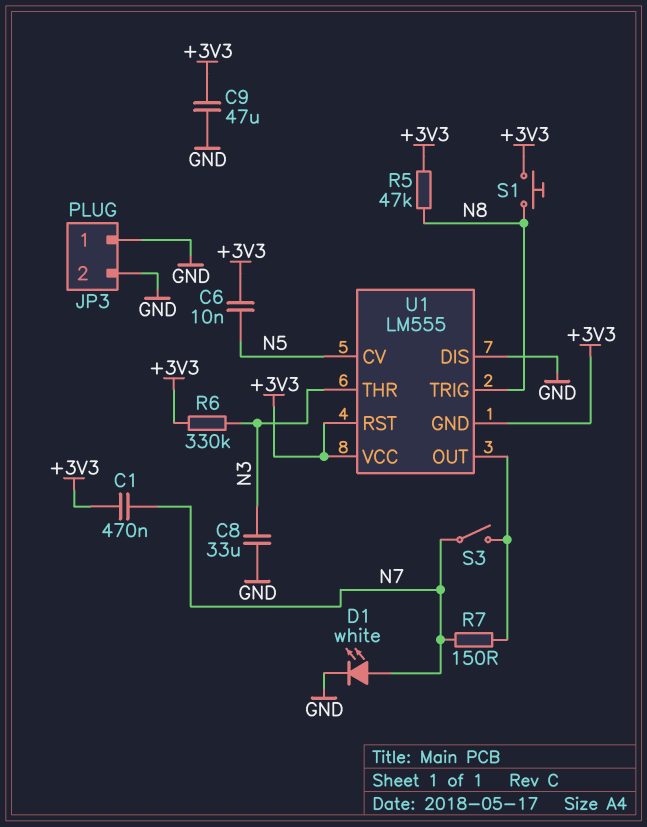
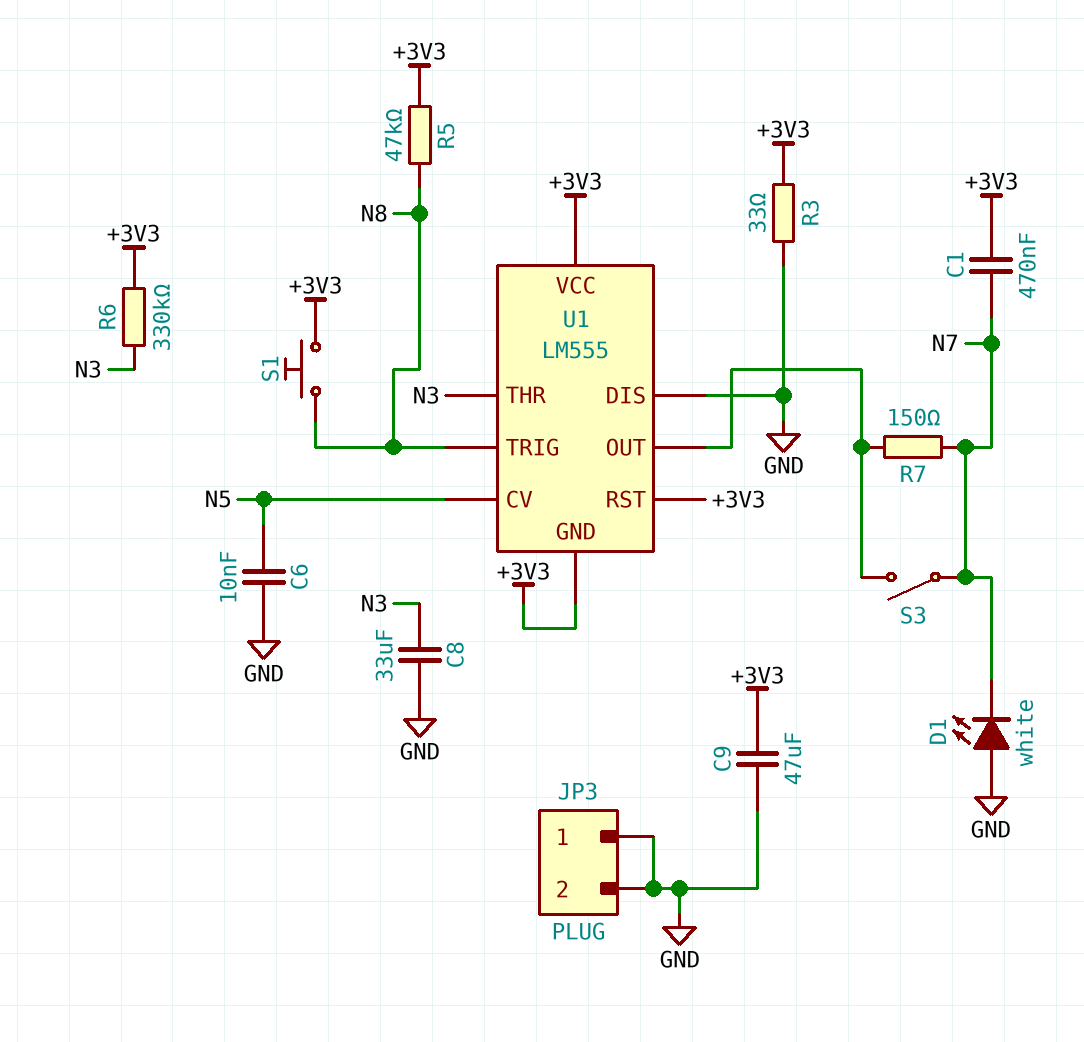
C6: 10nF (+3V3, N5) -> 10nF (GND, N5)
D1: LED white (A N7, K GND) -> LED white (A GND, K N7)
R3: none -> 33 (+3V3, GND)

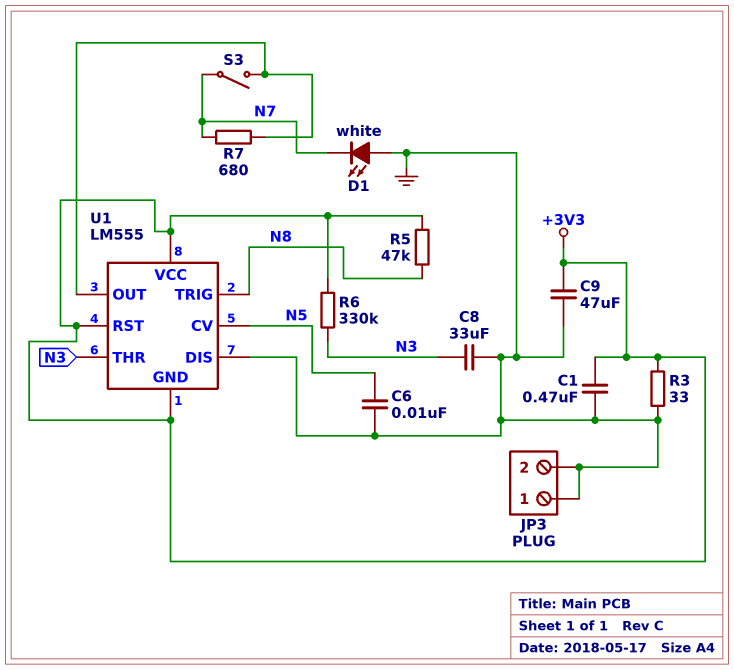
C1: 470nF (+3V3, N7) -> 470nF (+3V3, GND)
R7: 150 (N7, U1/OUT) -> 680 (N7, U1/OUT)
S1: button (+3V3, N8) -> none

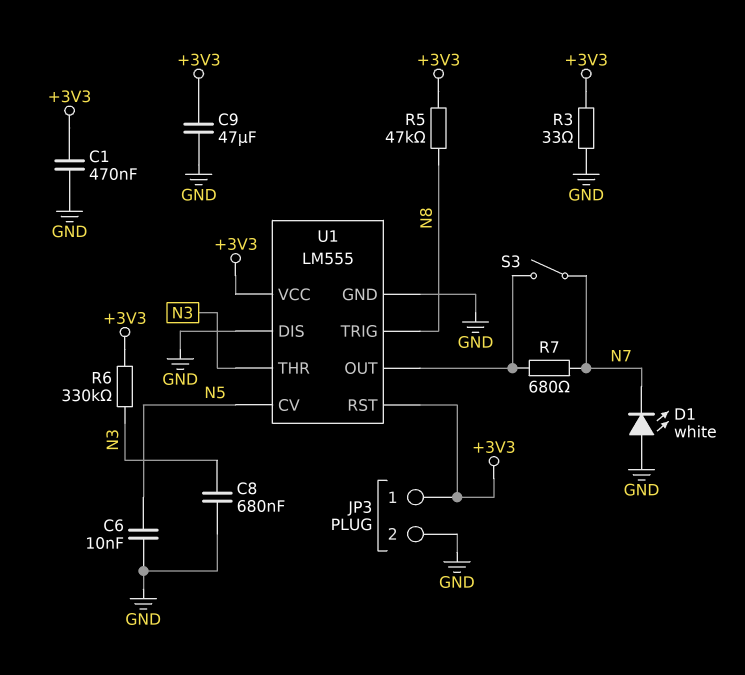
C8: 33uF (GND, N3) -> 680nF (GND, N3)
JP3 pin 1: GND -> +3V3
U1 pin GND: +3V3 -> GND

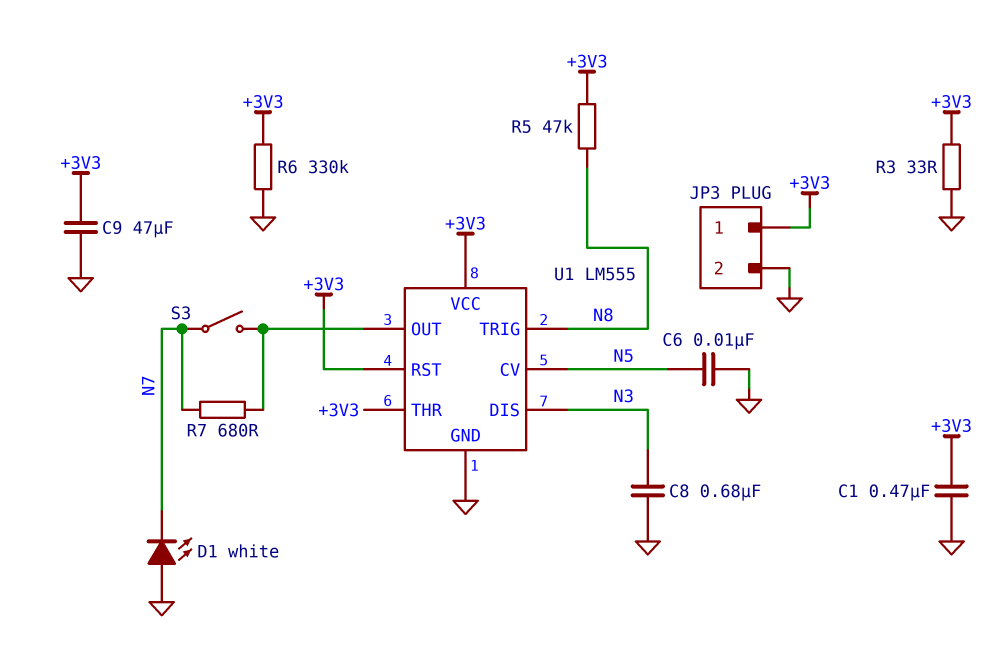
R6: 330k (+3V3, N3) -> 330k (+3V3, GND)
U1 pin DIS: GND -> N3
U1 pin THR: N3 -> +3V3

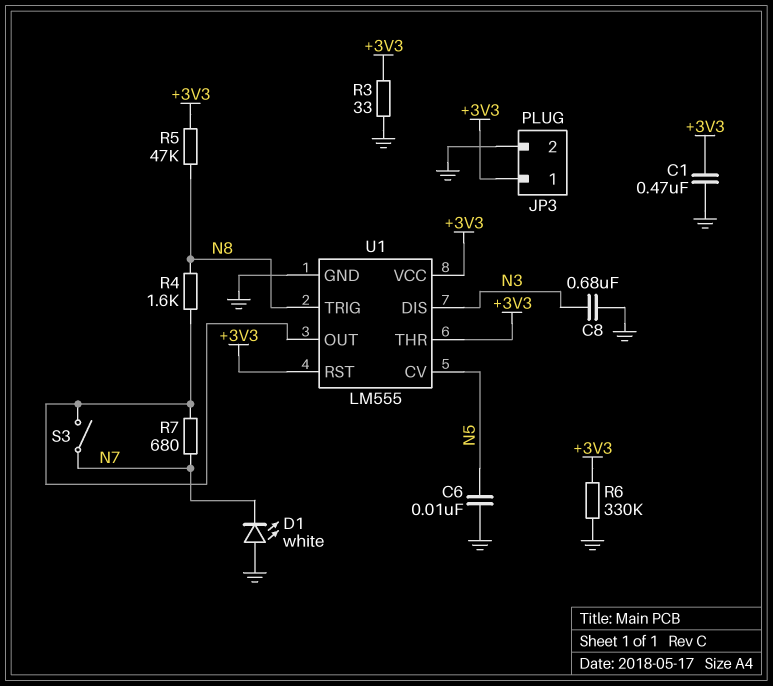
C9: 47uF (+3V3, GND) -> none
R4: none -> 1.6k (N8, U1/OUT)

